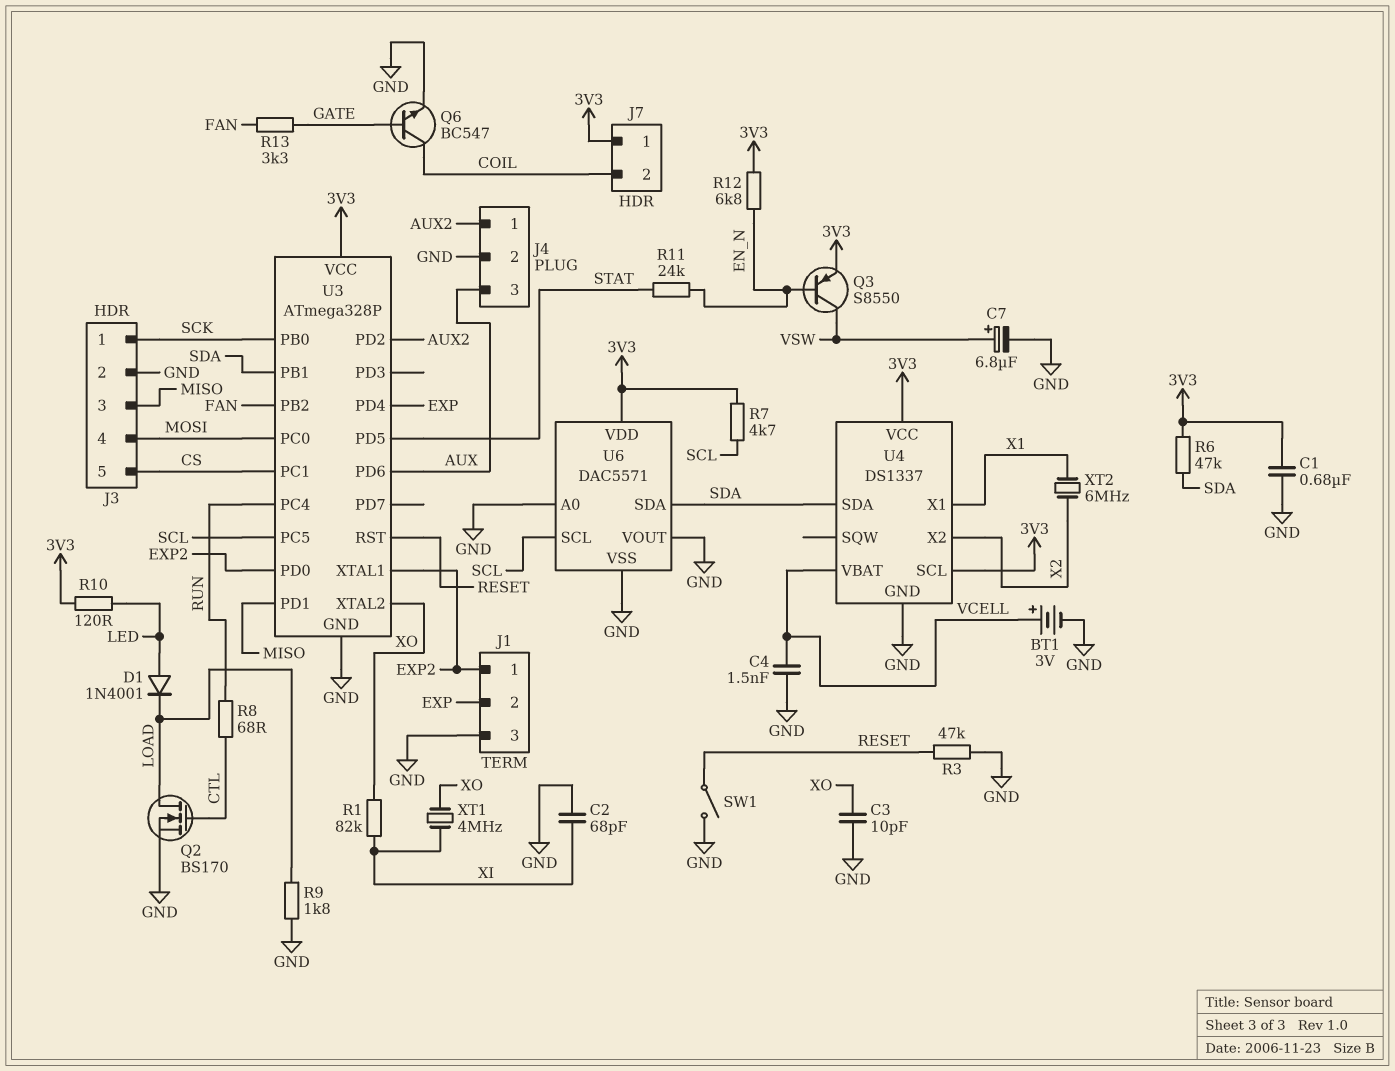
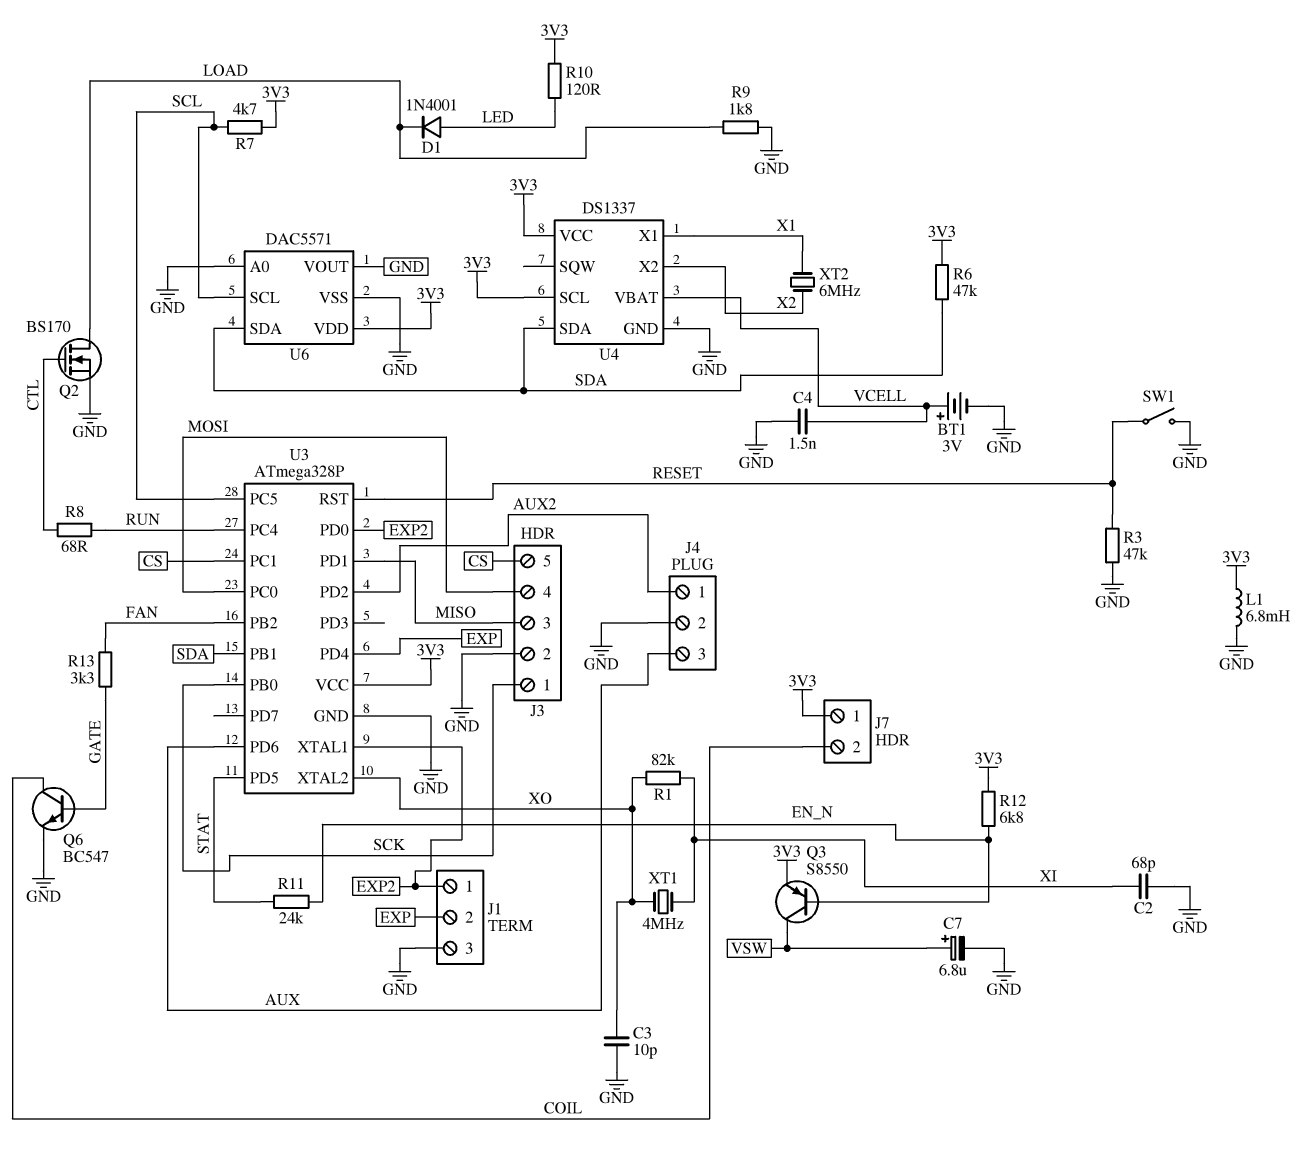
C1: 680nF (3V3, GND) -> none
L1: none -> 6.8mH (3V3, GND)

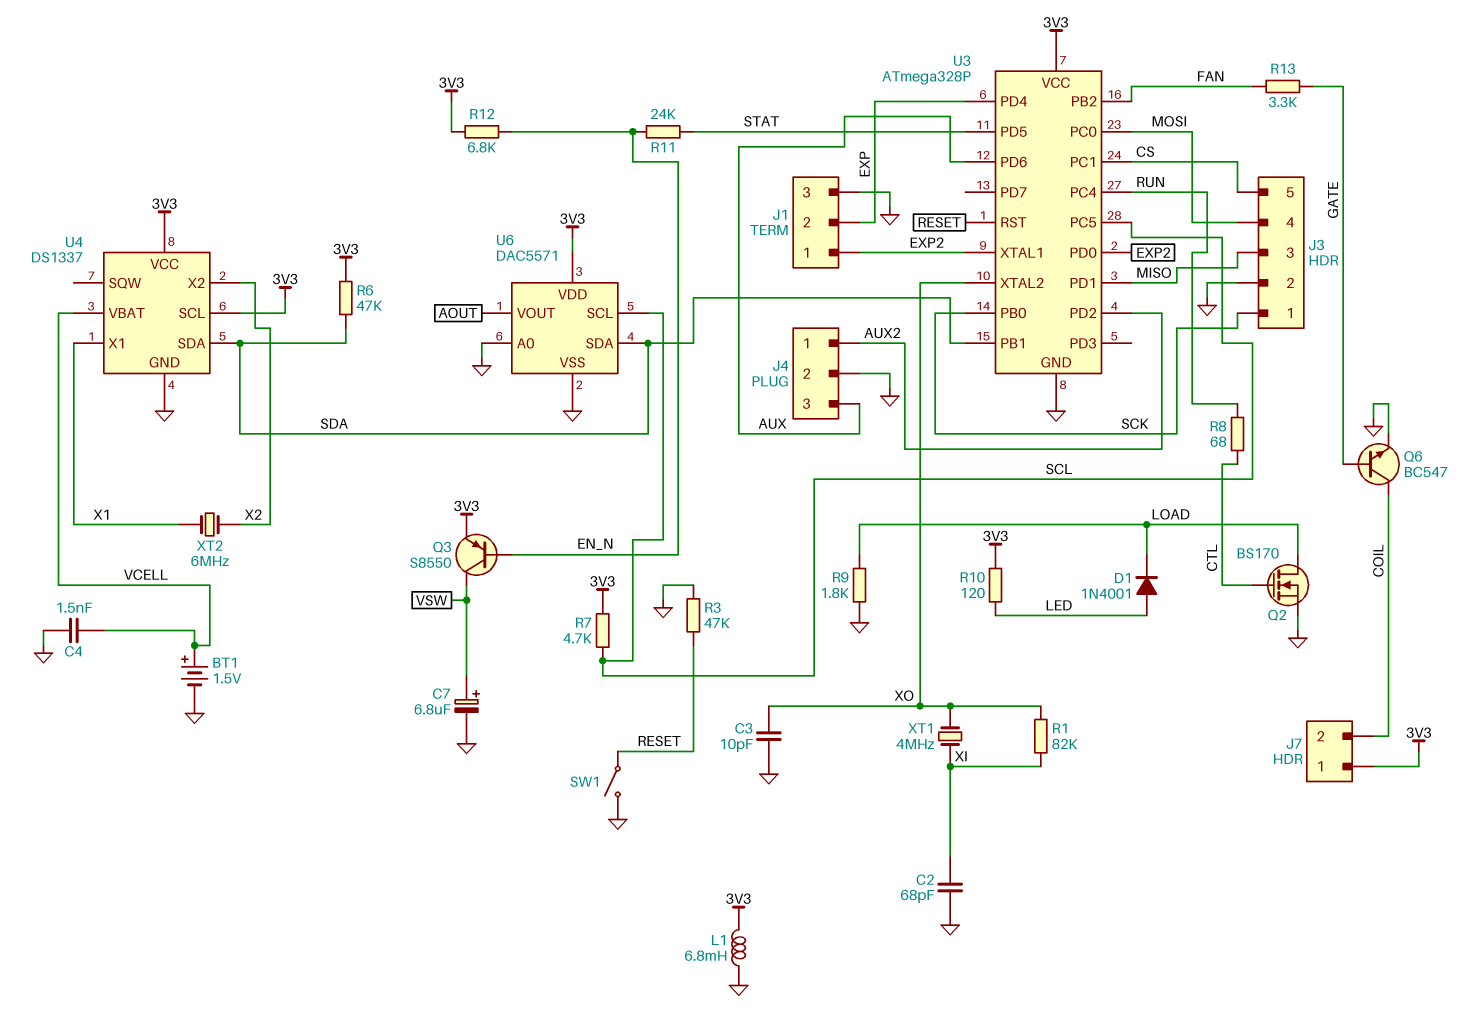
BT1: 3V (plus VCELL, minus GND) -> 1.5V (plus VCELL, minus GND)
U6 pin VOUT: GND -> AOUT

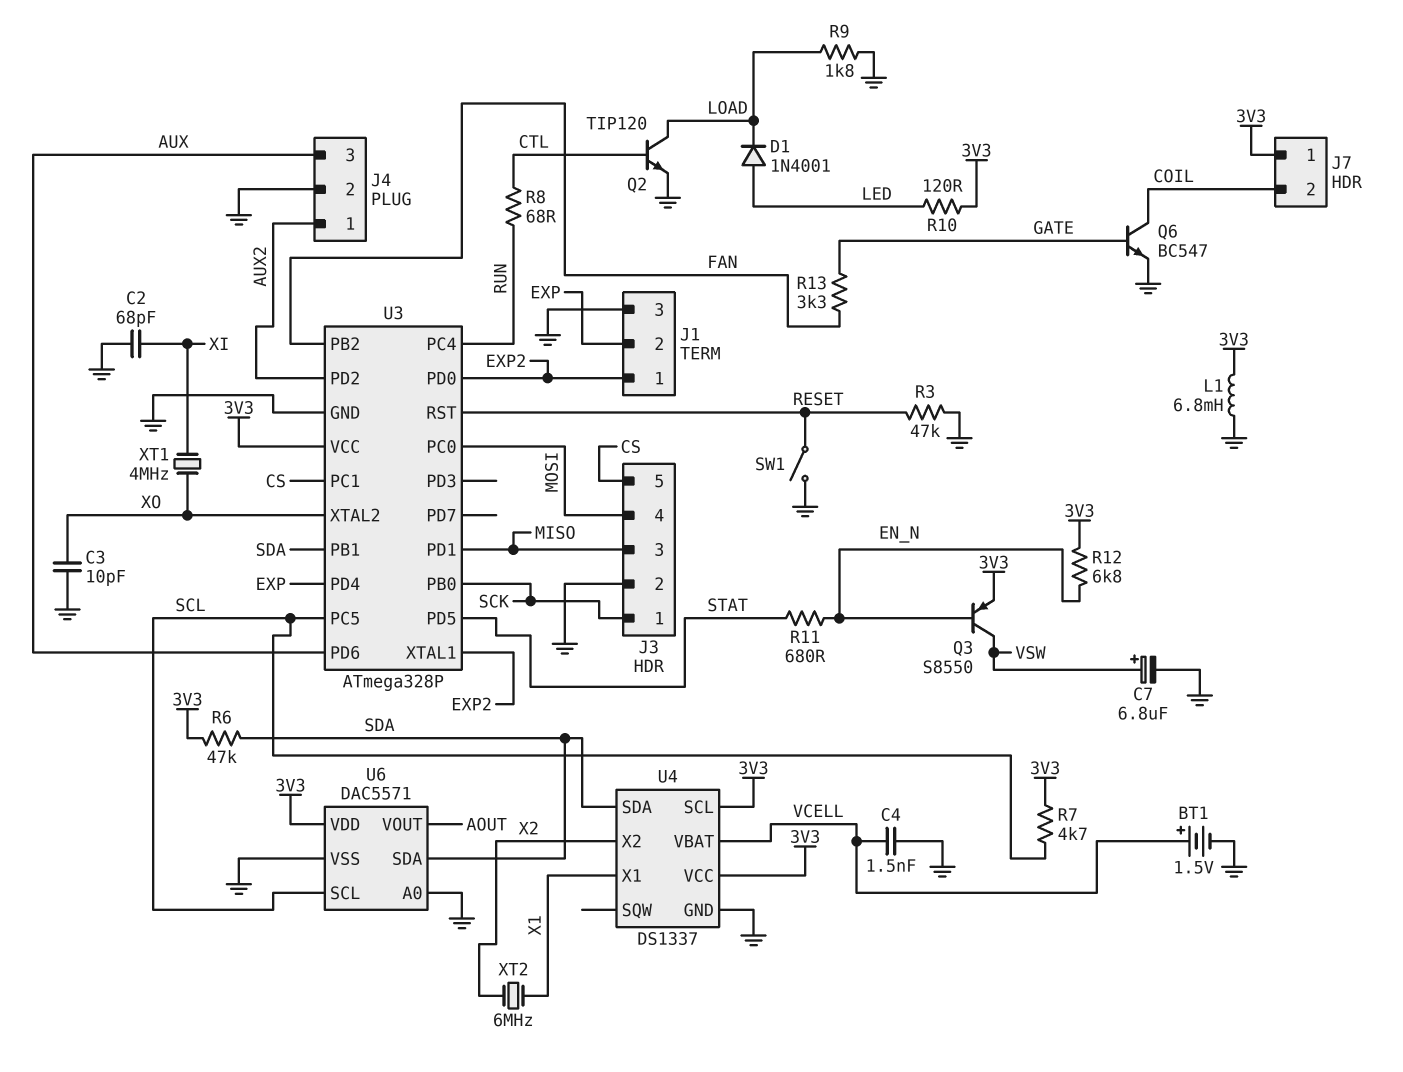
Q2: NMOS BS170 (G CTL, D LOAD, S GND) -> NPN TIP120 (B CTL, C LOAD, E GND)
R1: 82k (XI, XO) -> none
R11: 24k (EN_N, STAT) -> 680 (EN_N, STAT)

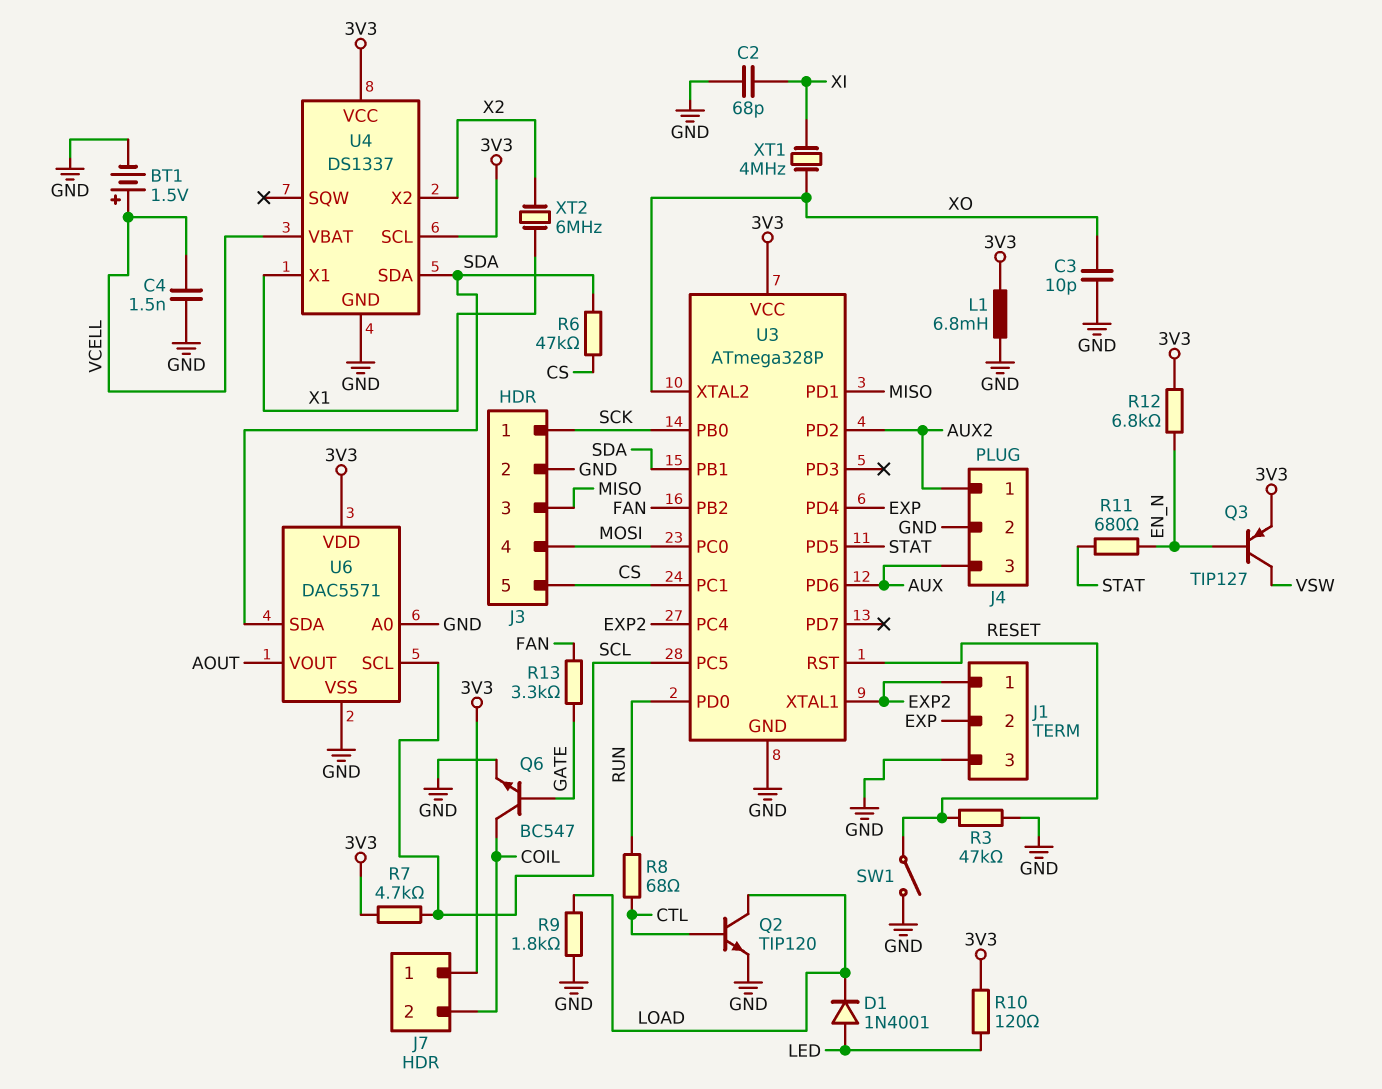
C7: 6.8uF (plus VSW, minus GND) -> none
Q3: PNP S8550 (B EN_N, C VSW, E 3V3) -> PNP TIP127 (B EN_N, C VSW, E 3V3)
R6: 47k (3V3, SDA) -> 47k (CS, SDA)
U3 pin PC4: RUN -> EXP2
U3 pin PD0: EXP2 -> RUN

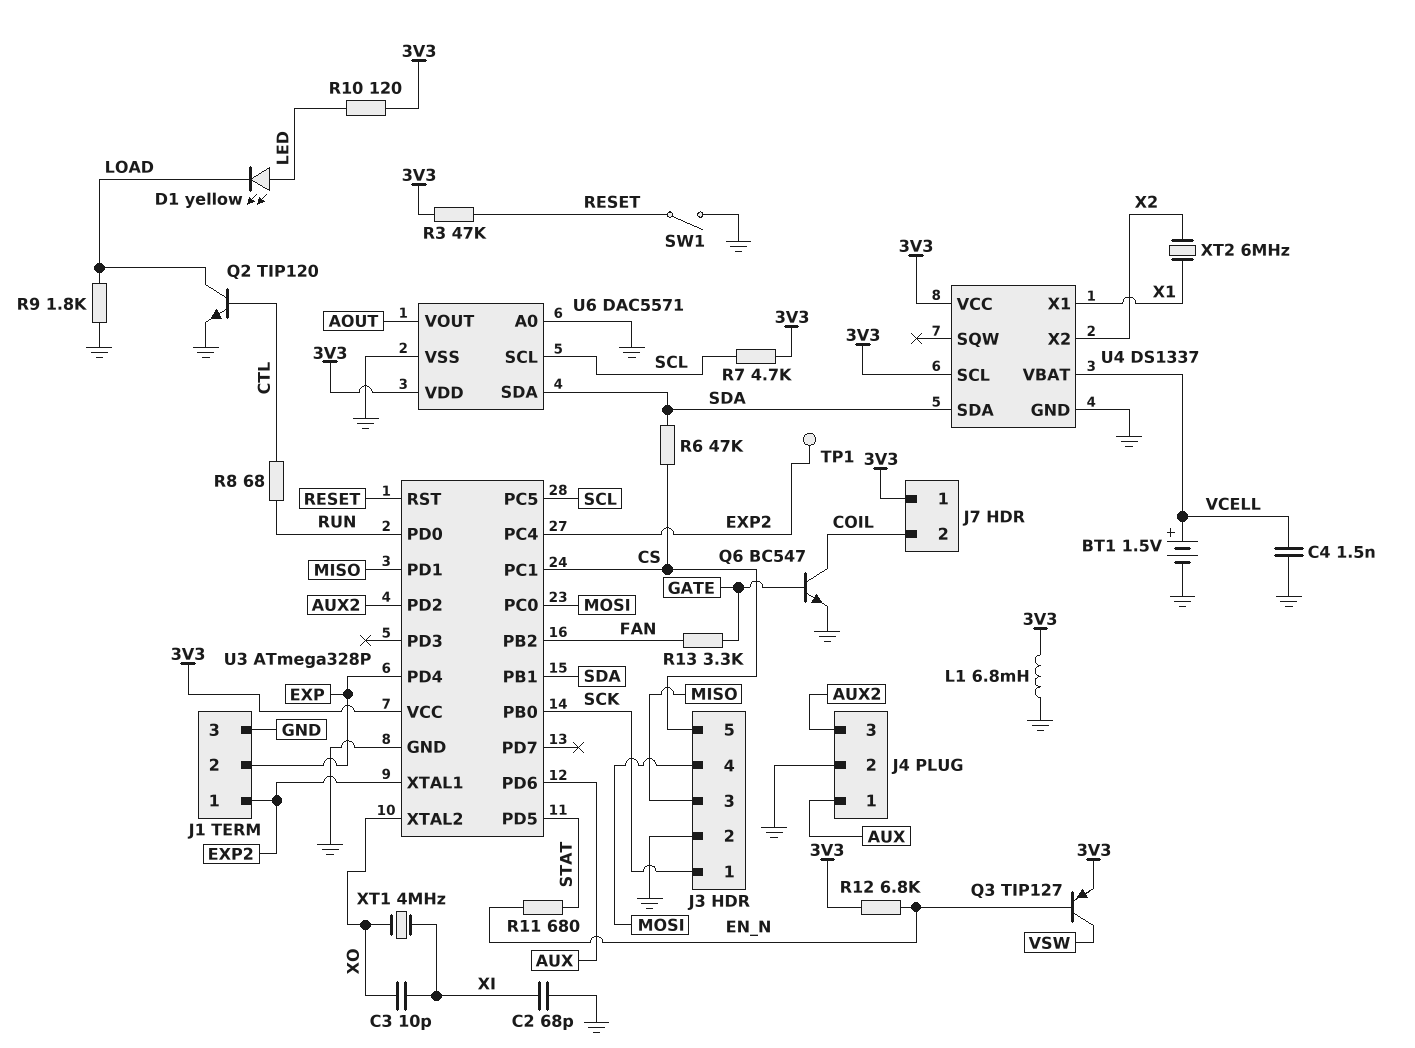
C3: 10pF (GND, XO) -> 10pF (XI, XO)
D1: diode 1N4001 (A LED, K LOAD) -> LED yellow (A LED, K LOAD)
J4 pin 1: AUX2 -> AUX
J4 pin 3: AUX -> AUX2
R3: 47k (GND, RESET) -> 47k (3V3, RESET)
TP1: none -> test point (EXP2)

